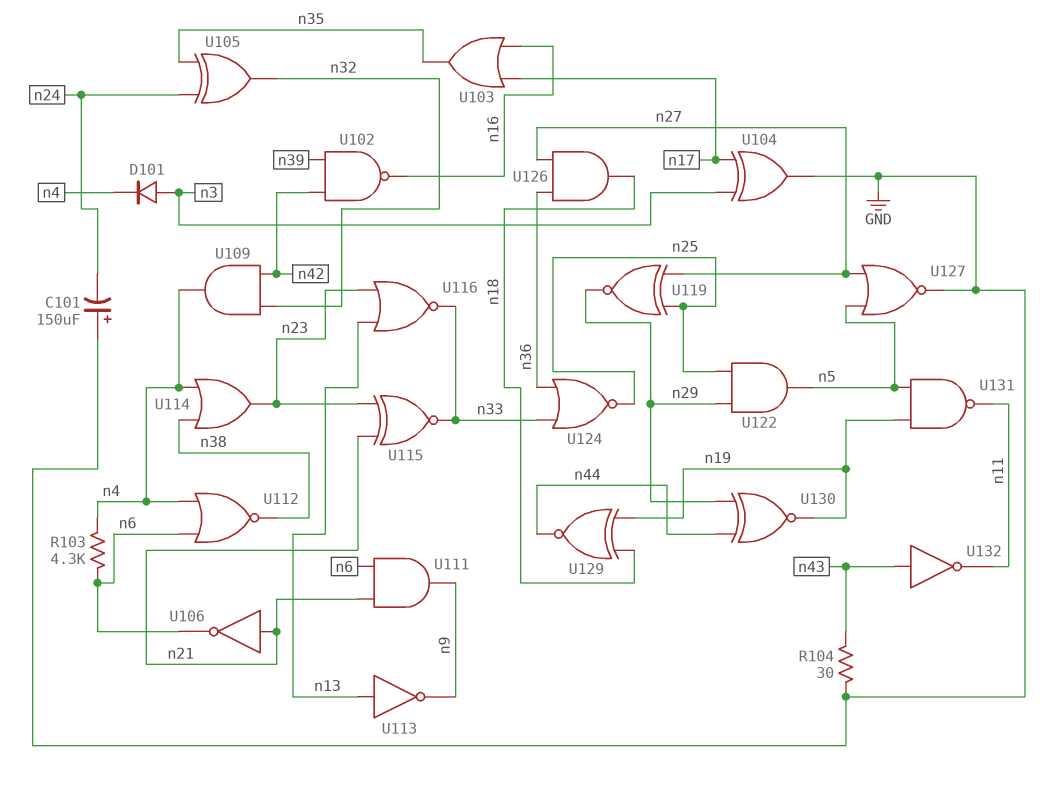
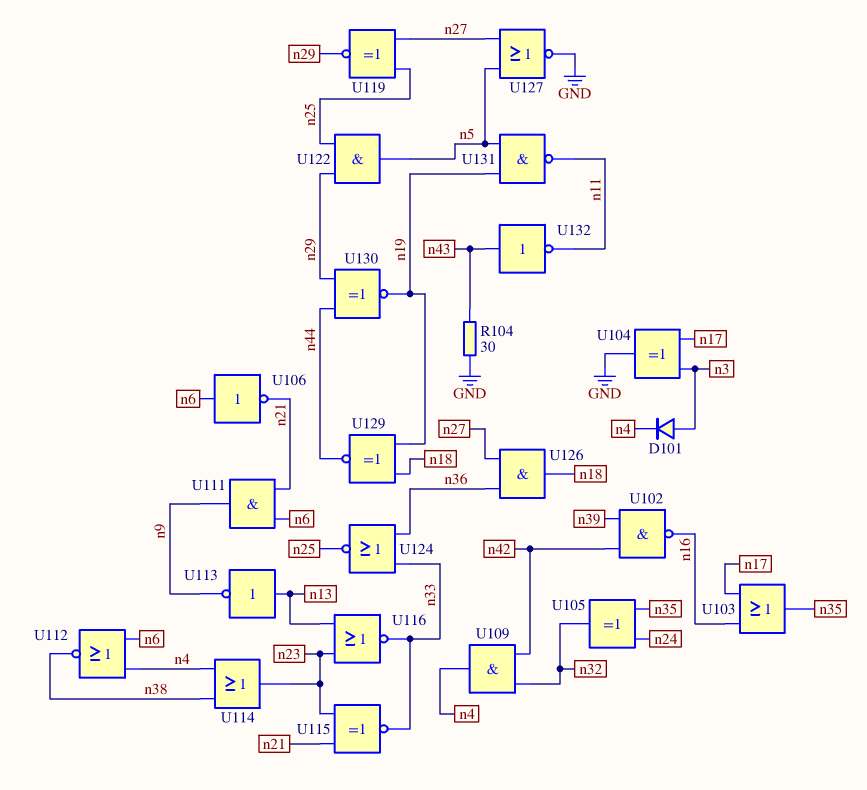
C101: 150uF (plus GND, minus n24) -> none
R103: 4.3k (n4, n6) -> none
U106: NOT (in n21, out n6) -> NOT (in n6, out n21)

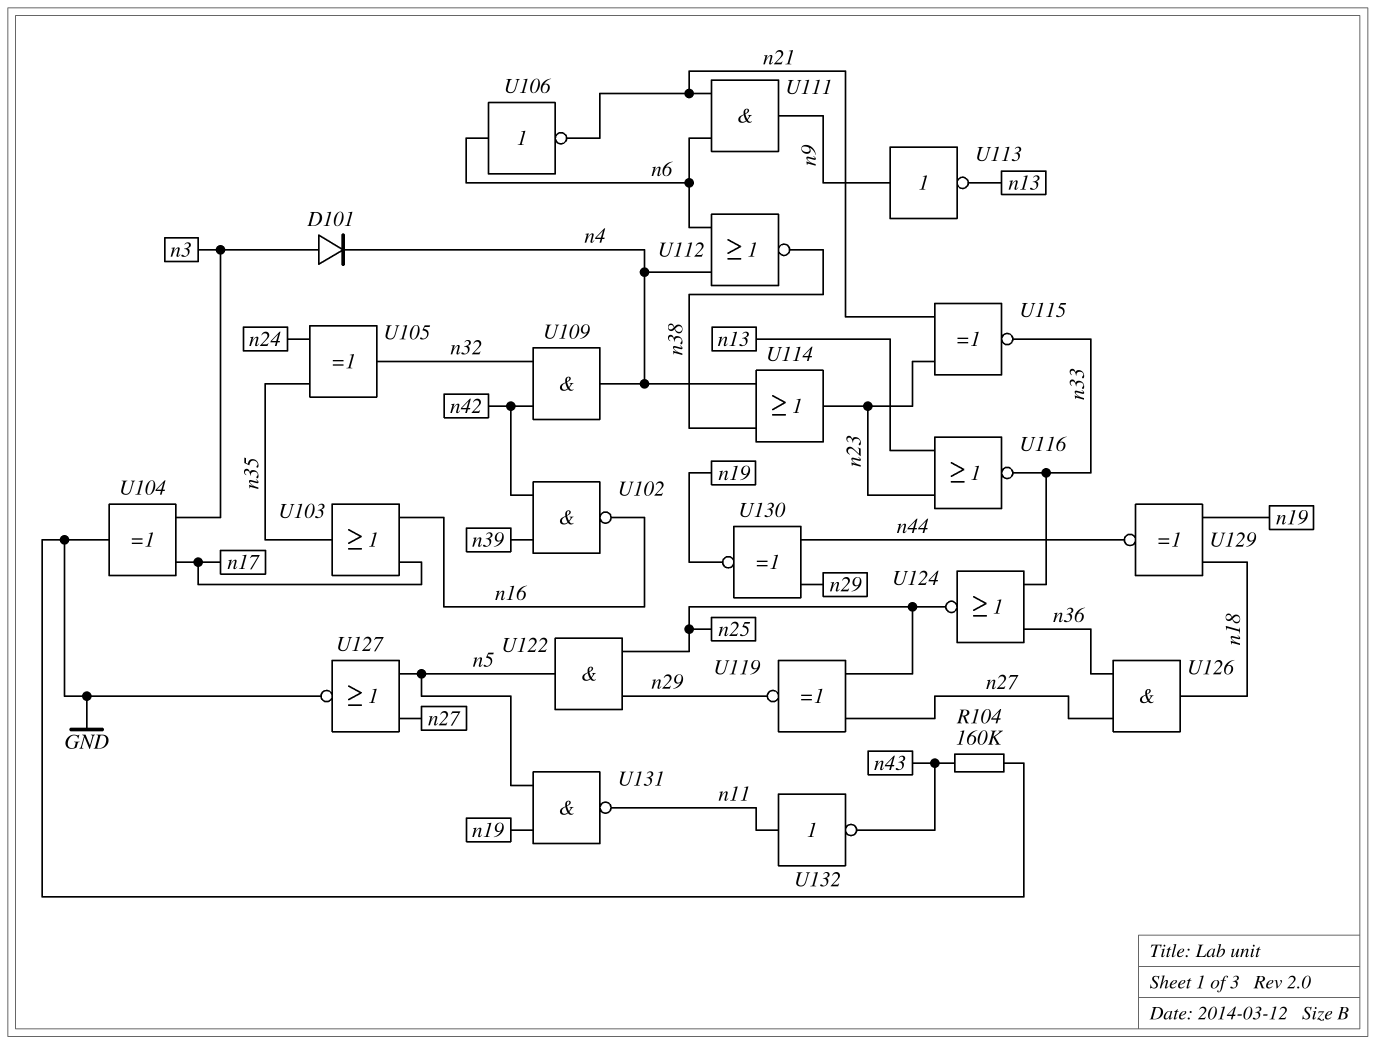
R104: 30 (GND, n43) -> 160k (GND, n43)
U113: NOT (in n13, out n9) -> NOT (in n9, out n13)
U132: NOT (in n43, out n11) -> NOT (in n11, out n43)

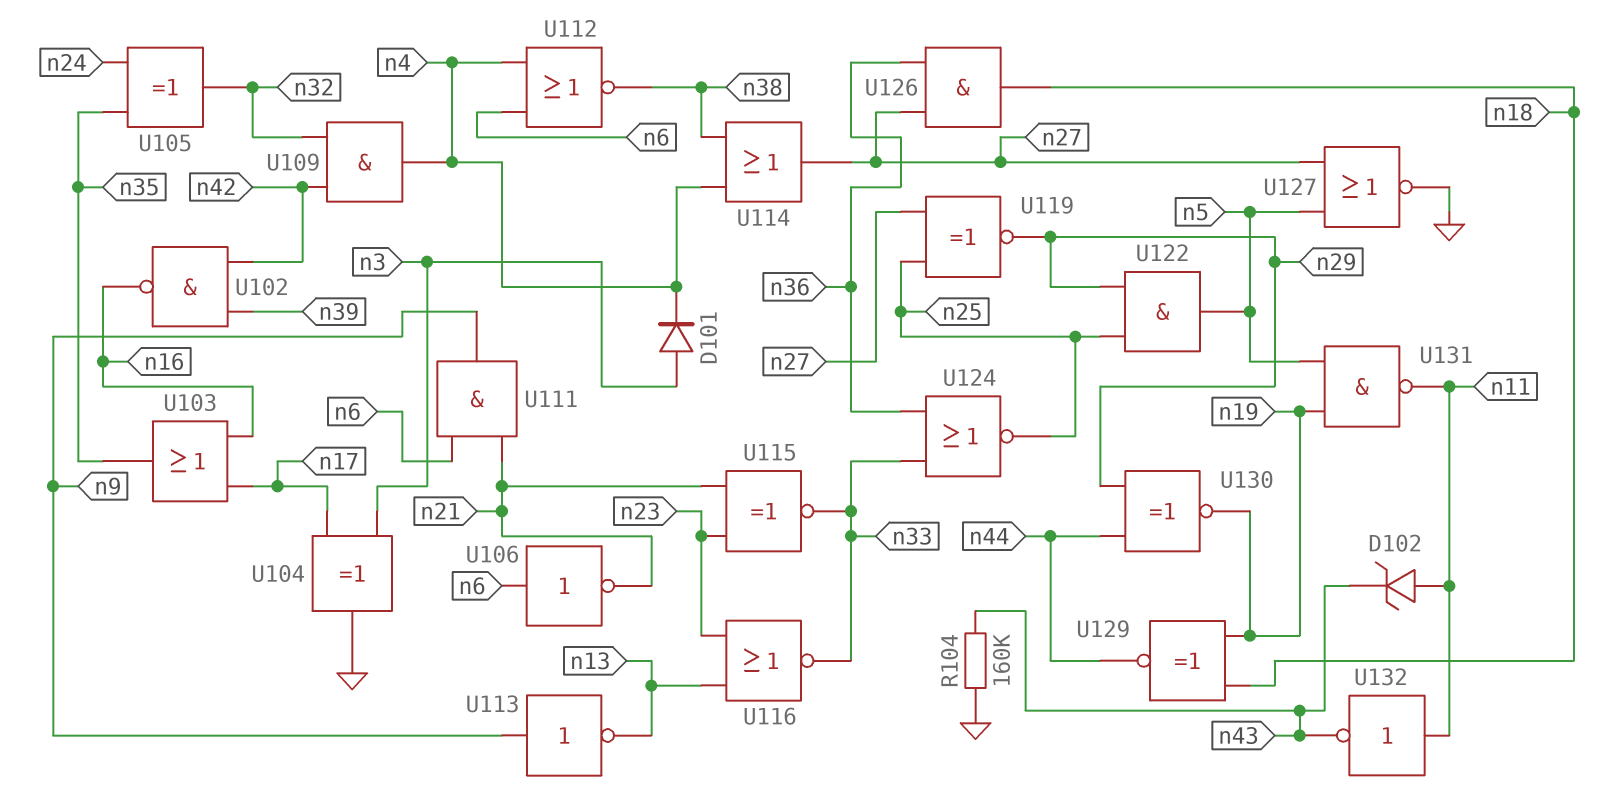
D102: none -> zener (A n11, K n43)
U114: OR (in n4, in n38, out n23) -> OR (in n4, in n38, out n27)

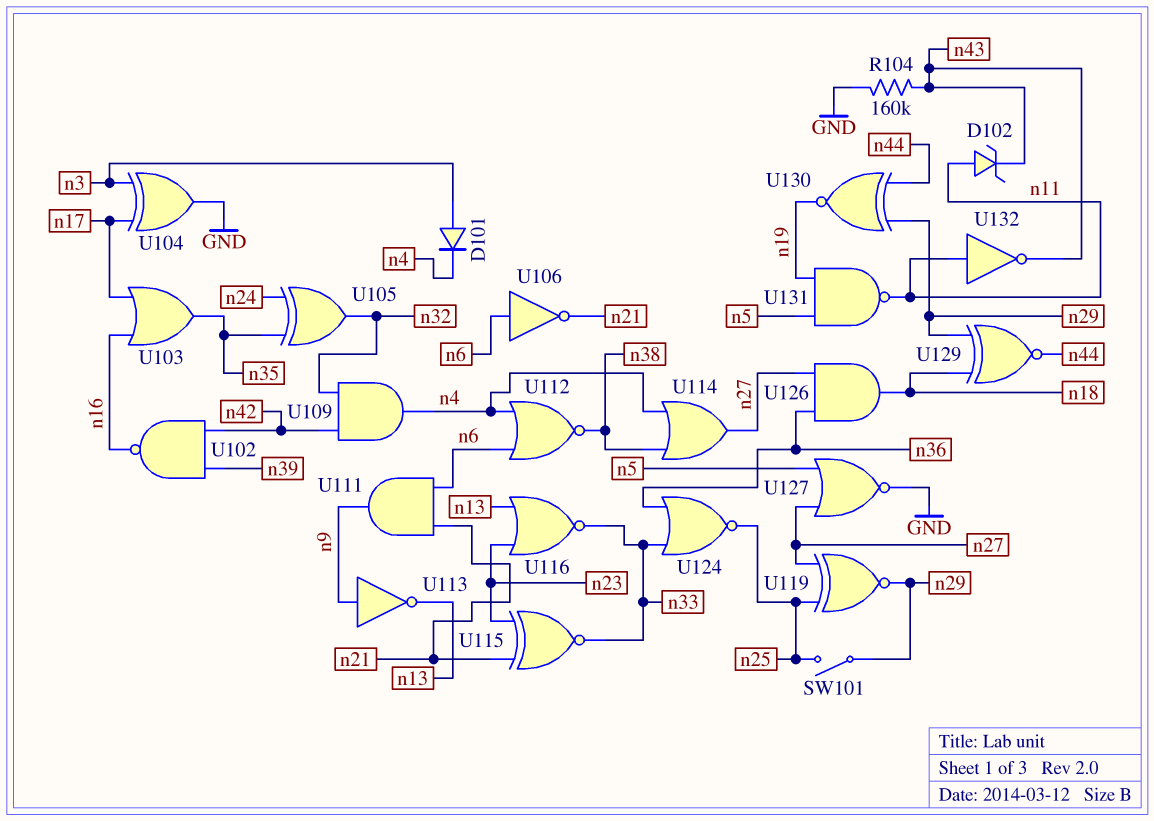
SW101: none -> switch (n25, n29)
U122: AND (in n25, in n29, out n5) -> none
U129: XNOR (in n18, in n19, out n44) -> XNOR (in n18, in n29, out n44)

